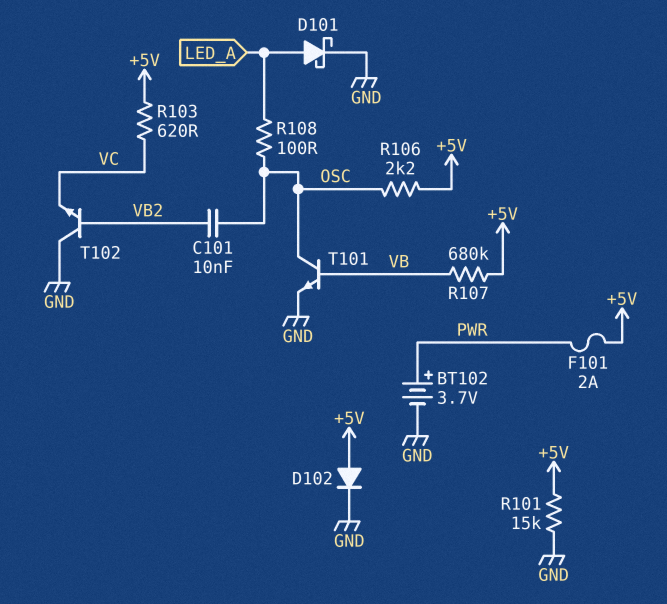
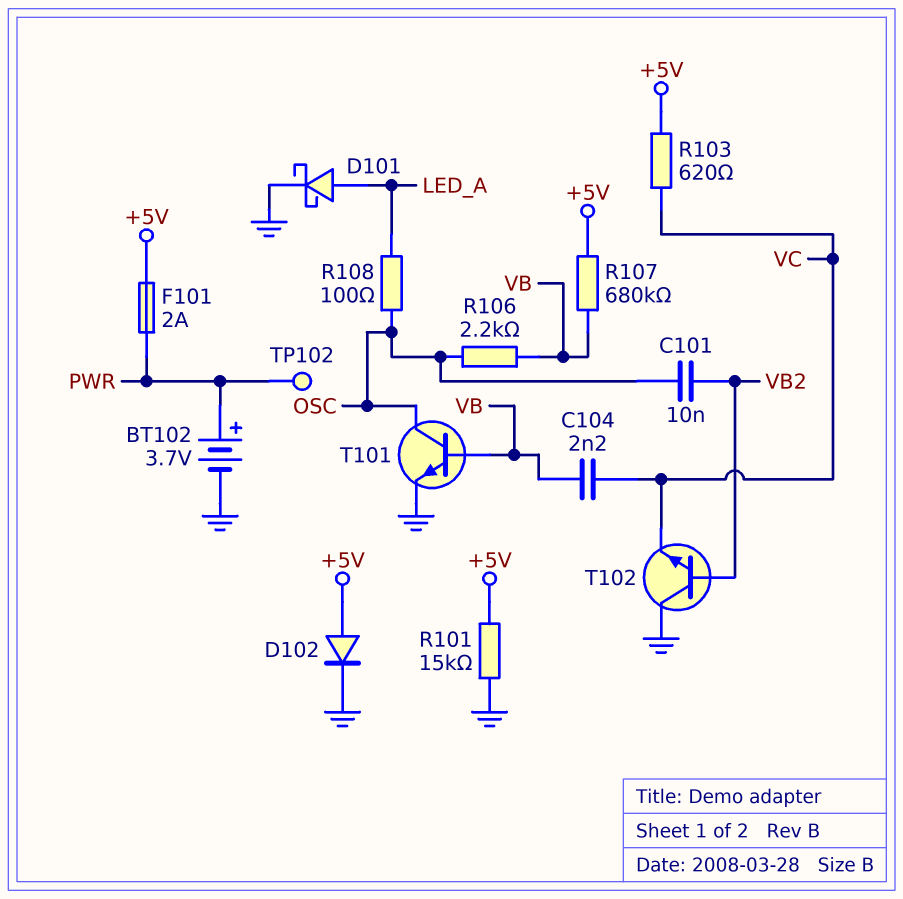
C104: none -> 2.2nF (VB, VC)
R106: 2.2k (+5V, OSC) -> 2.2k (OSC, VB)
TP102: none -> test point (PWR)

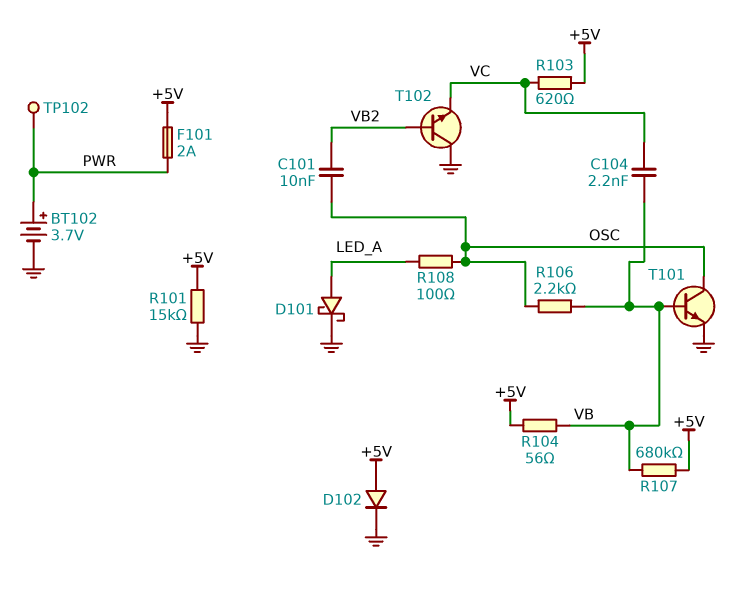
R104: none -> 56 (+5V, VB)

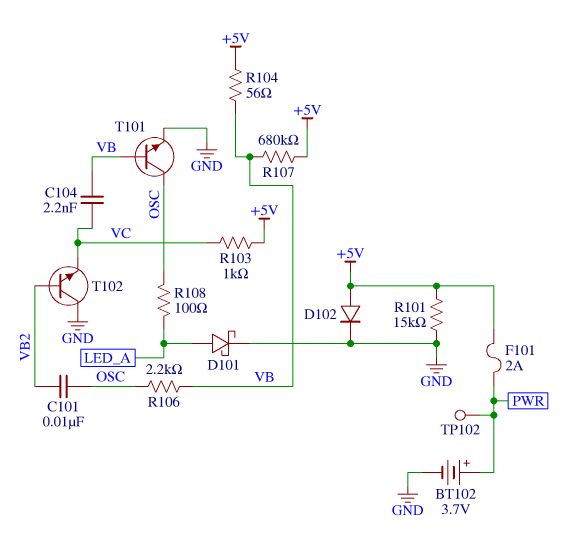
R103: 620 (+5V, VC) -> 1k (+5V, VC)

